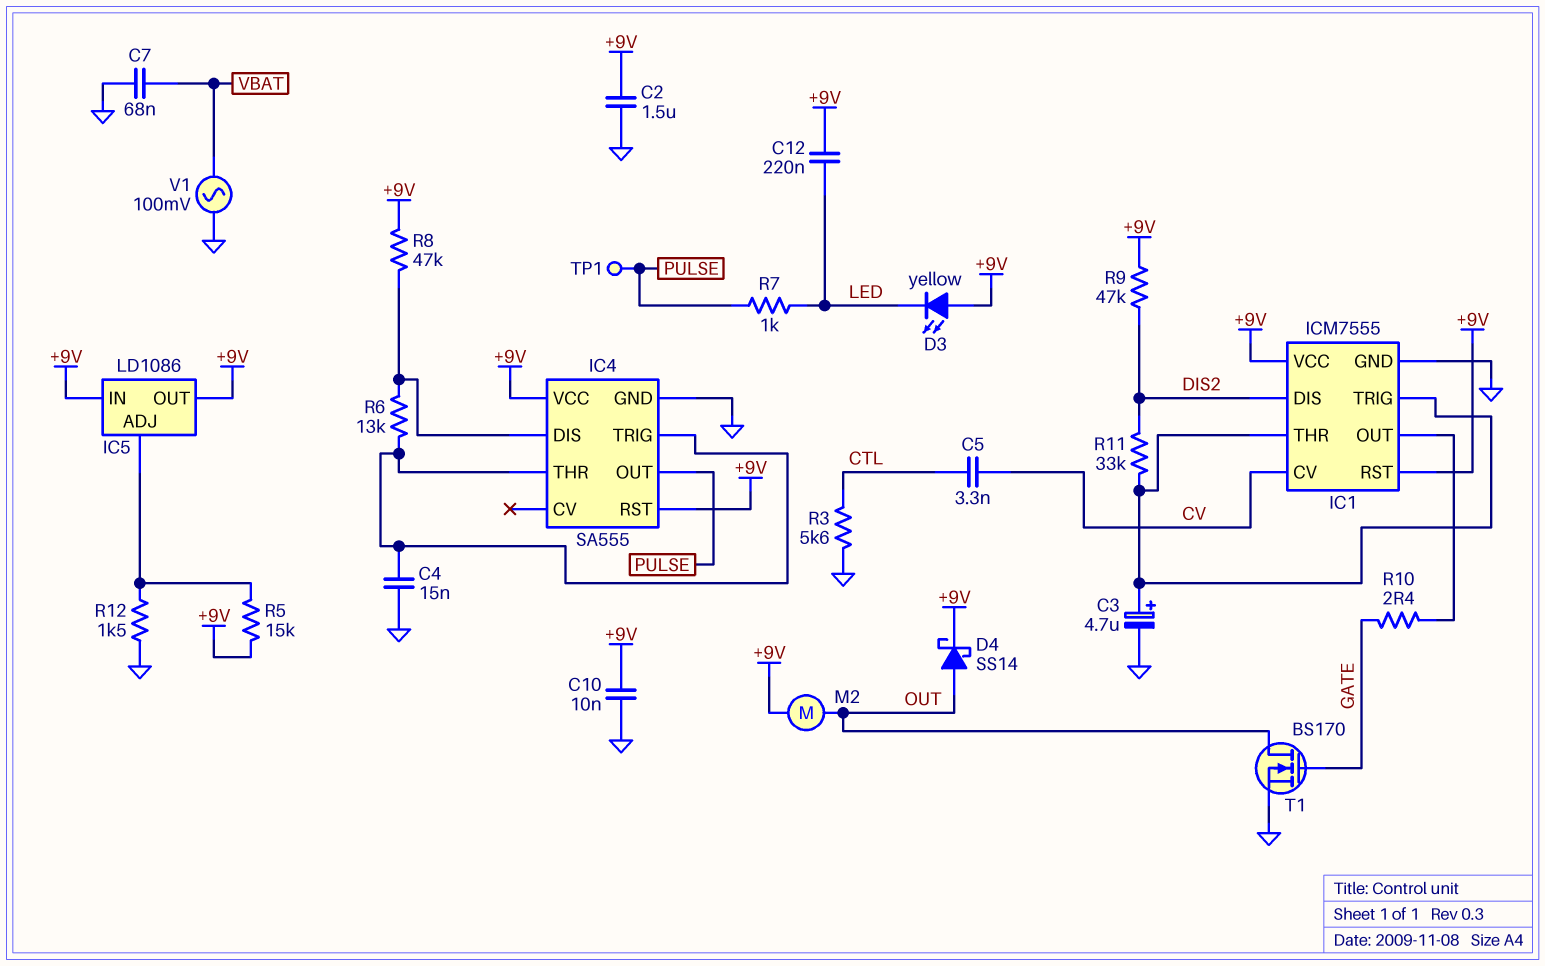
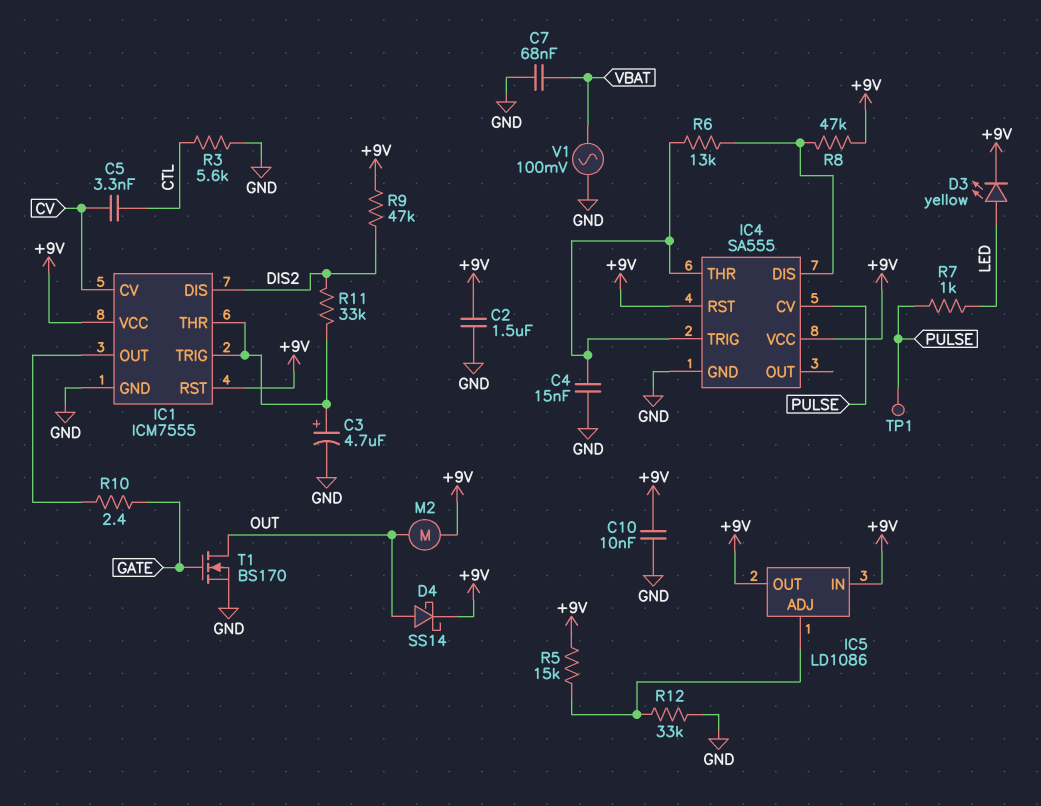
C12: 220nF (+9V, LED) -> none
D3: LED yellow (A +9V, K LED) -> LED yellow (A LED, K +9V)
IC4 pin CV: none -> PULSE
IC4 pin OUT: PULSE -> none
R12: 1.5k (GND, IC5/ADJ) -> 33k (GND, IC5/ADJ)

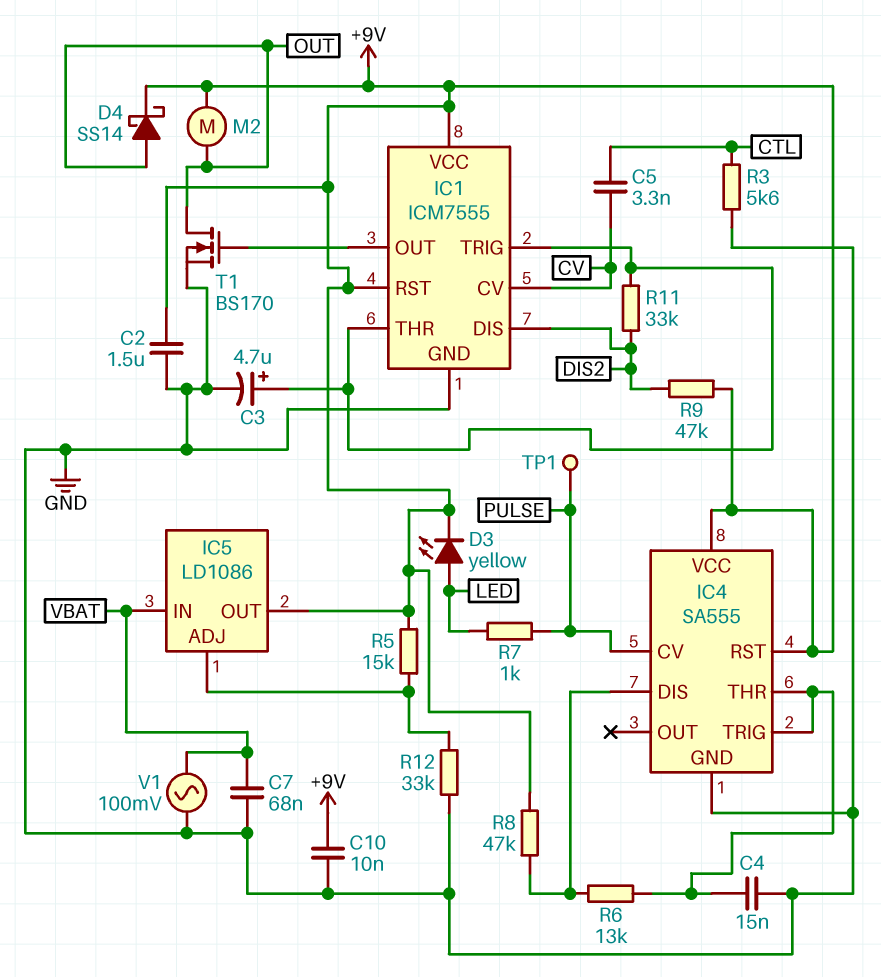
IC5 pin IN: +9V -> VBAT
R10: 2.4 (GATE, IC1/OUT) -> none
T1: NMOS BS170 (G GATE, D OUT, S GND) -> NMOS BS170 (G IC1/OUT, D OUT, S GND)

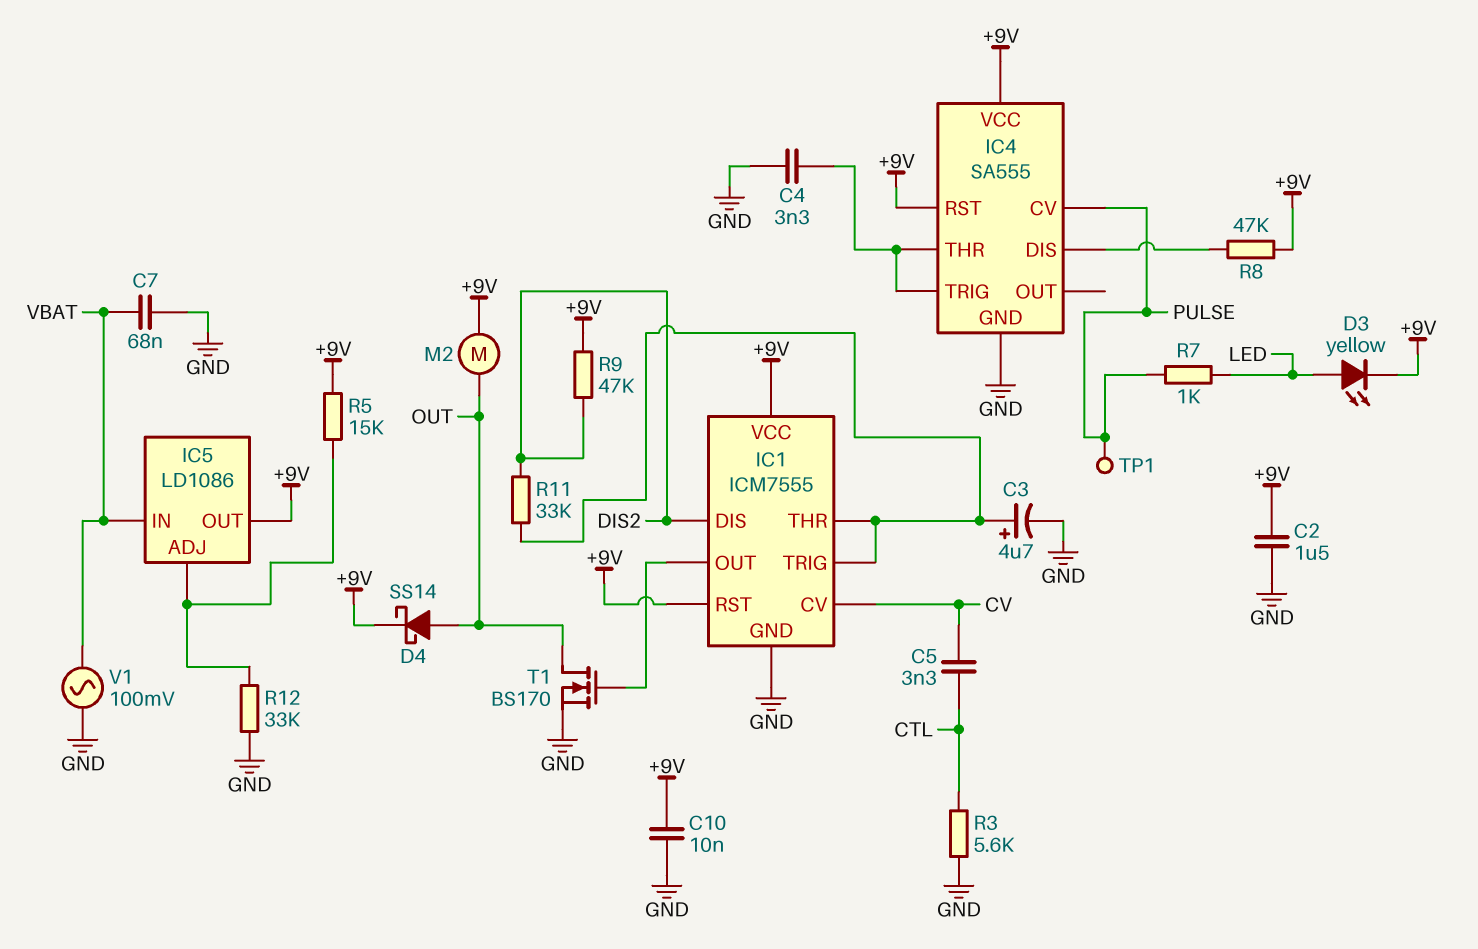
C4: 15nF (GND, IC4/THR) -> 3.3nF (GND, IC4/THR)
R6: 13k (IC4/DIS, IC4/THR) -> none

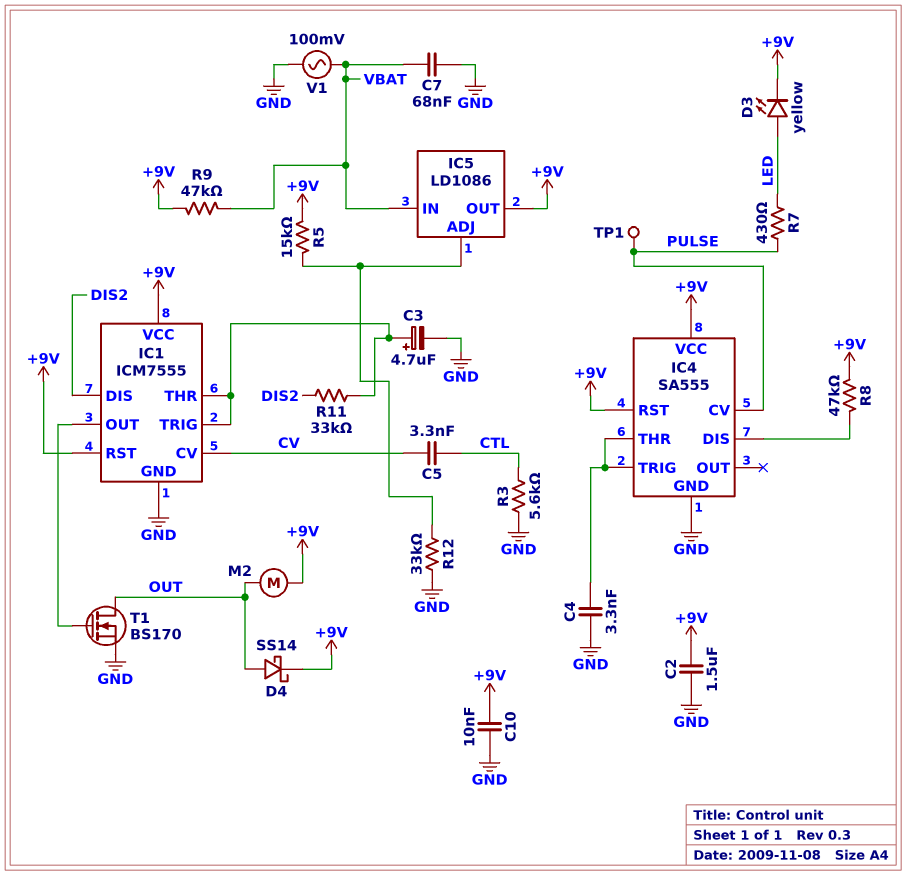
R7: 1k (LED, PULSE) -> 430 (LED, PULSE)
R9: 47k (+9V, DIS2) -> 47k (+9V, VBAT)

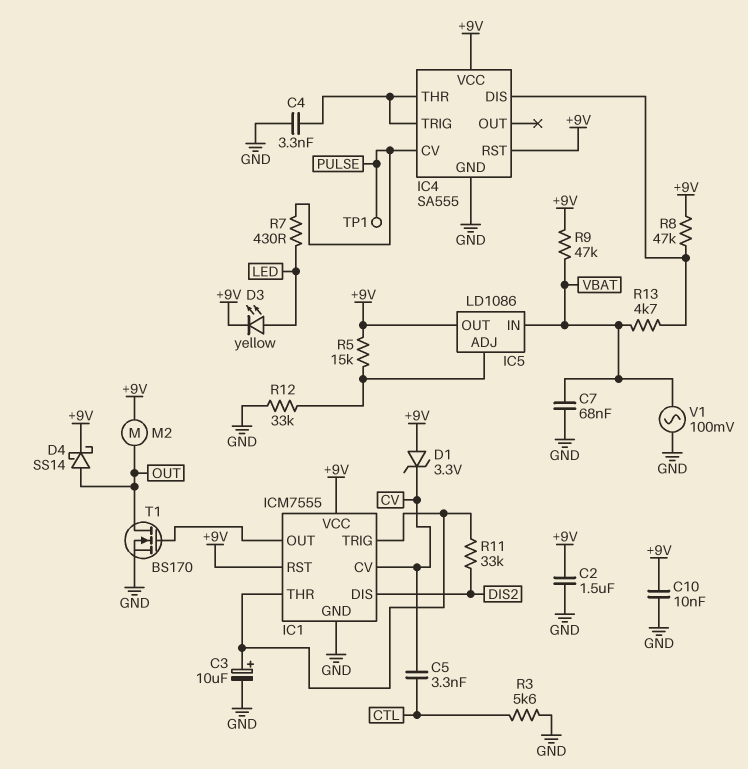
C3: 4.7uF (plus IC1/THR, minus GND) -> 10uF (plus IC1/THR, minus GND)
D1: none -> zener 3.3V (A +9V, K CV)
R13: none -> 4.7k (IC4/DIS, VBAT)

